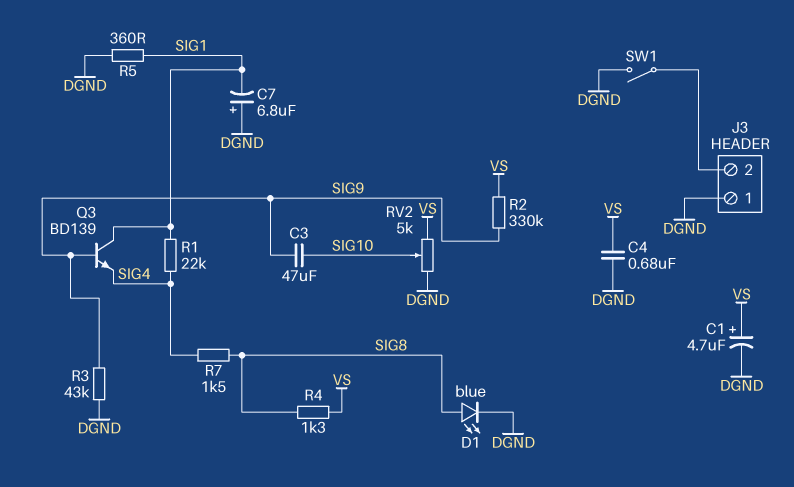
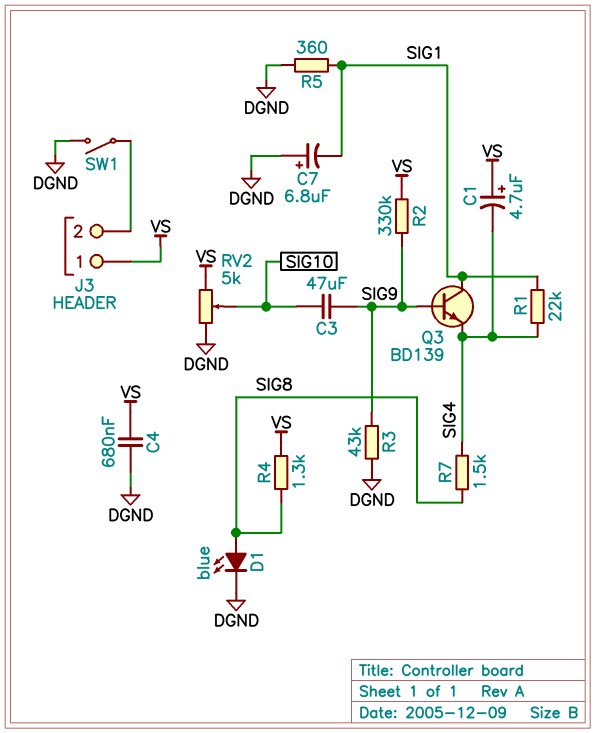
C1: 4.7uF (plus VS, minus DGND) -> 4.7uF (plus VS, minus SIG4)
J3 pin 1: DGND -> VS

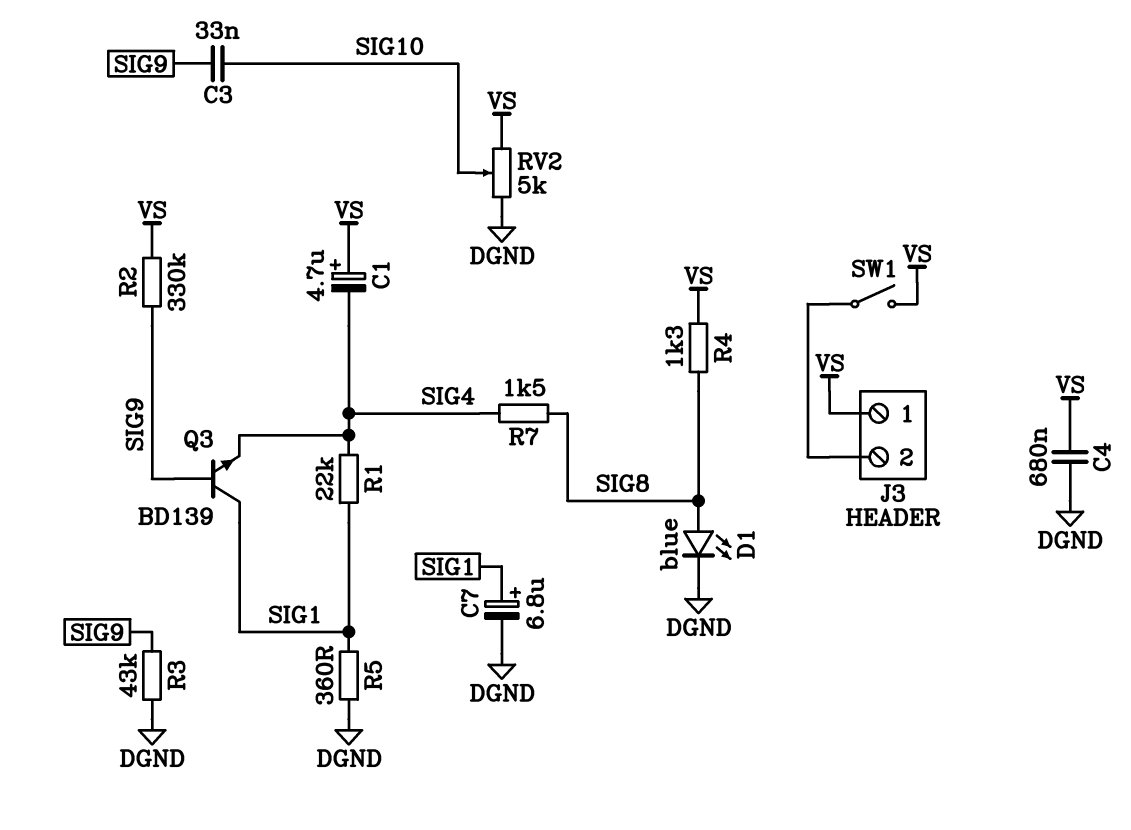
C3: 47uF (SIG9, SIG10) -> 33nF (SIG9, SIG10)
C7: 6.8uF (plus DGND, minus SIG1) -> 6.8uF (plus SIG1, minus DGND)
SW1: switch (DGND, J3/2) -> switch (J3/2, VS)

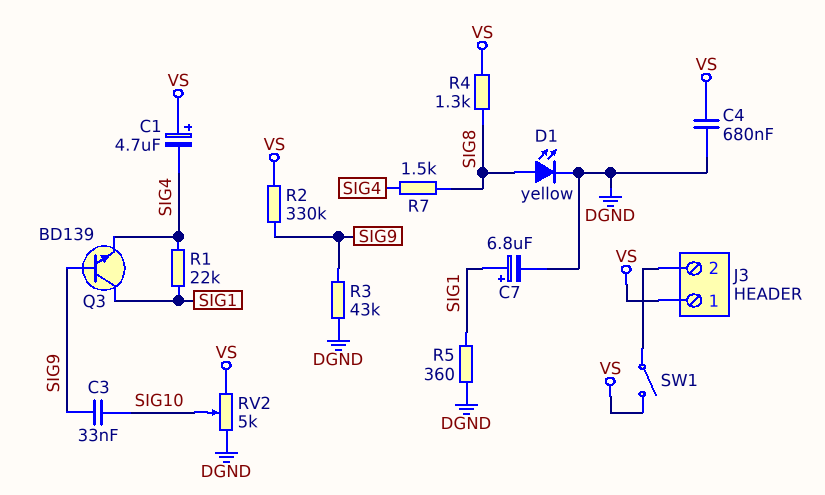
D1: LED blue (A SIG8, K DGND) -> LED yellow (A SIG8, K DGND)

